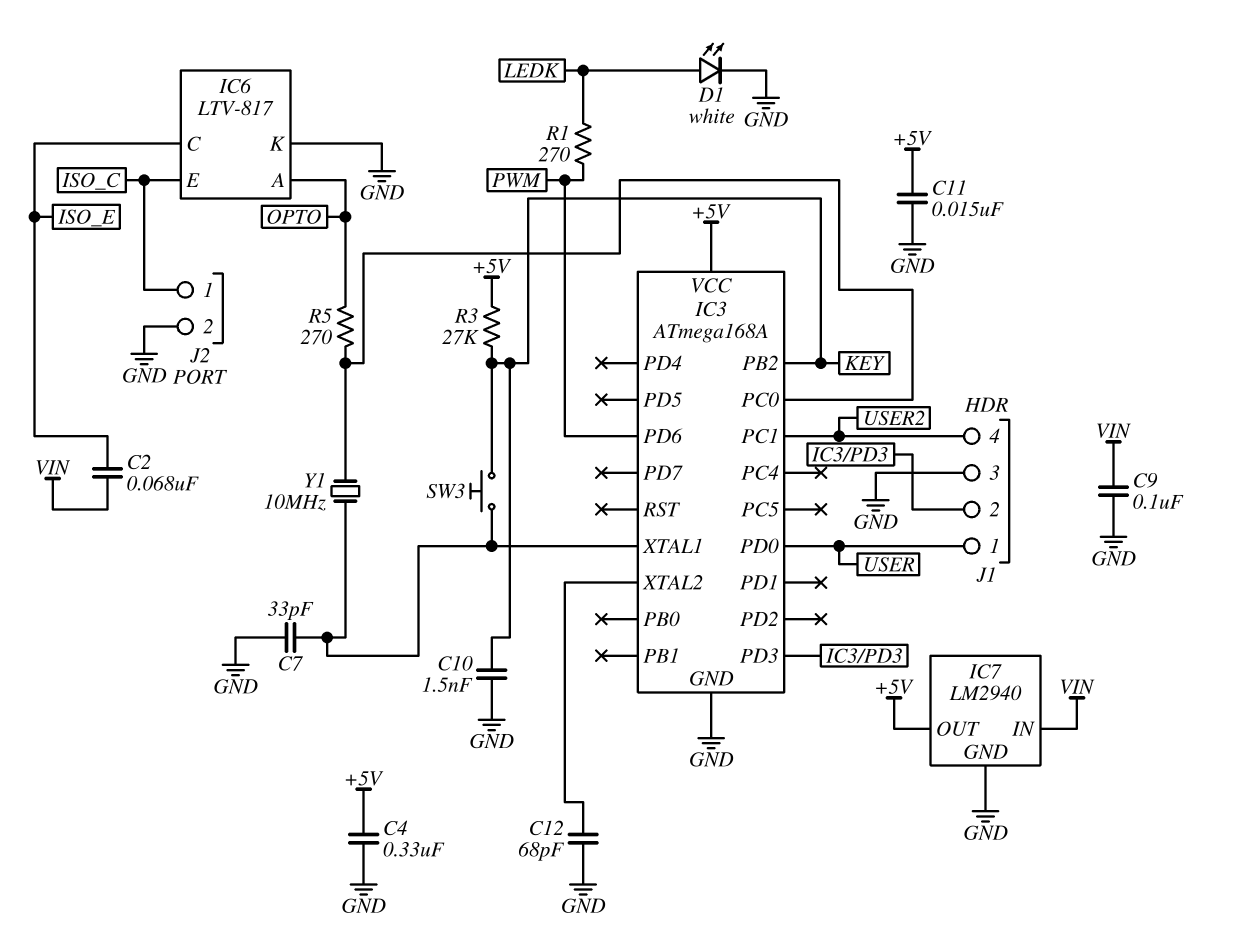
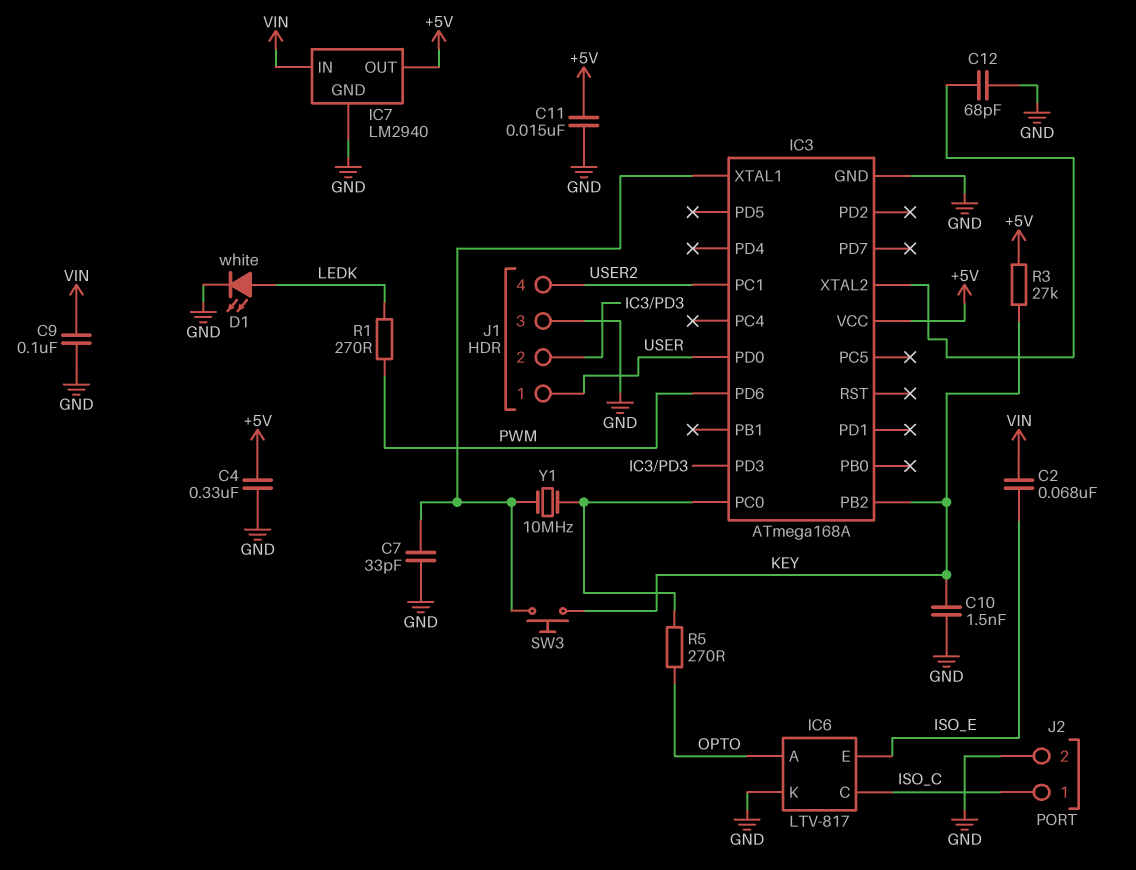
IC6 pin C: ISO_E -> ISO_C
IC6 pin E: ISO_C -> ISO_E

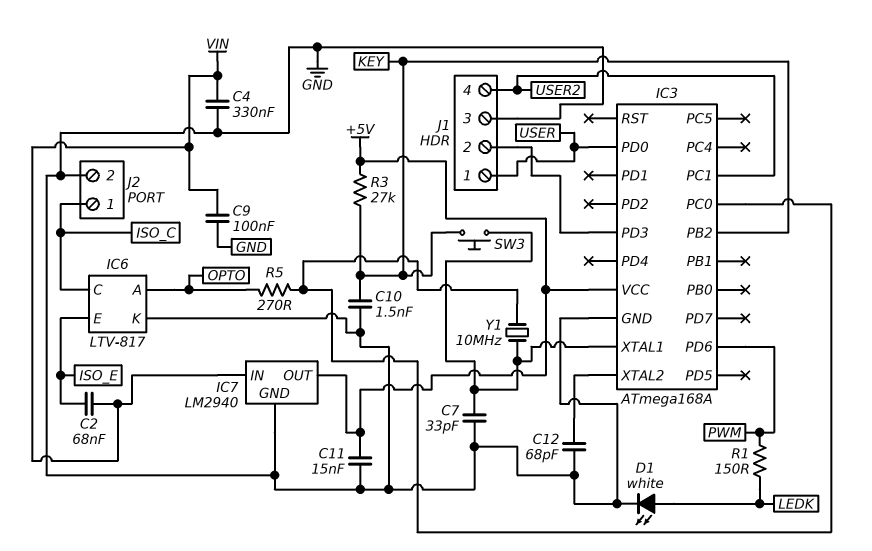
C4: 330nF (+5V, GND) -> 330nF (GND, VIN)
R1: 270 (LEDK, PWM) -> 150 (LEDK, PWM)

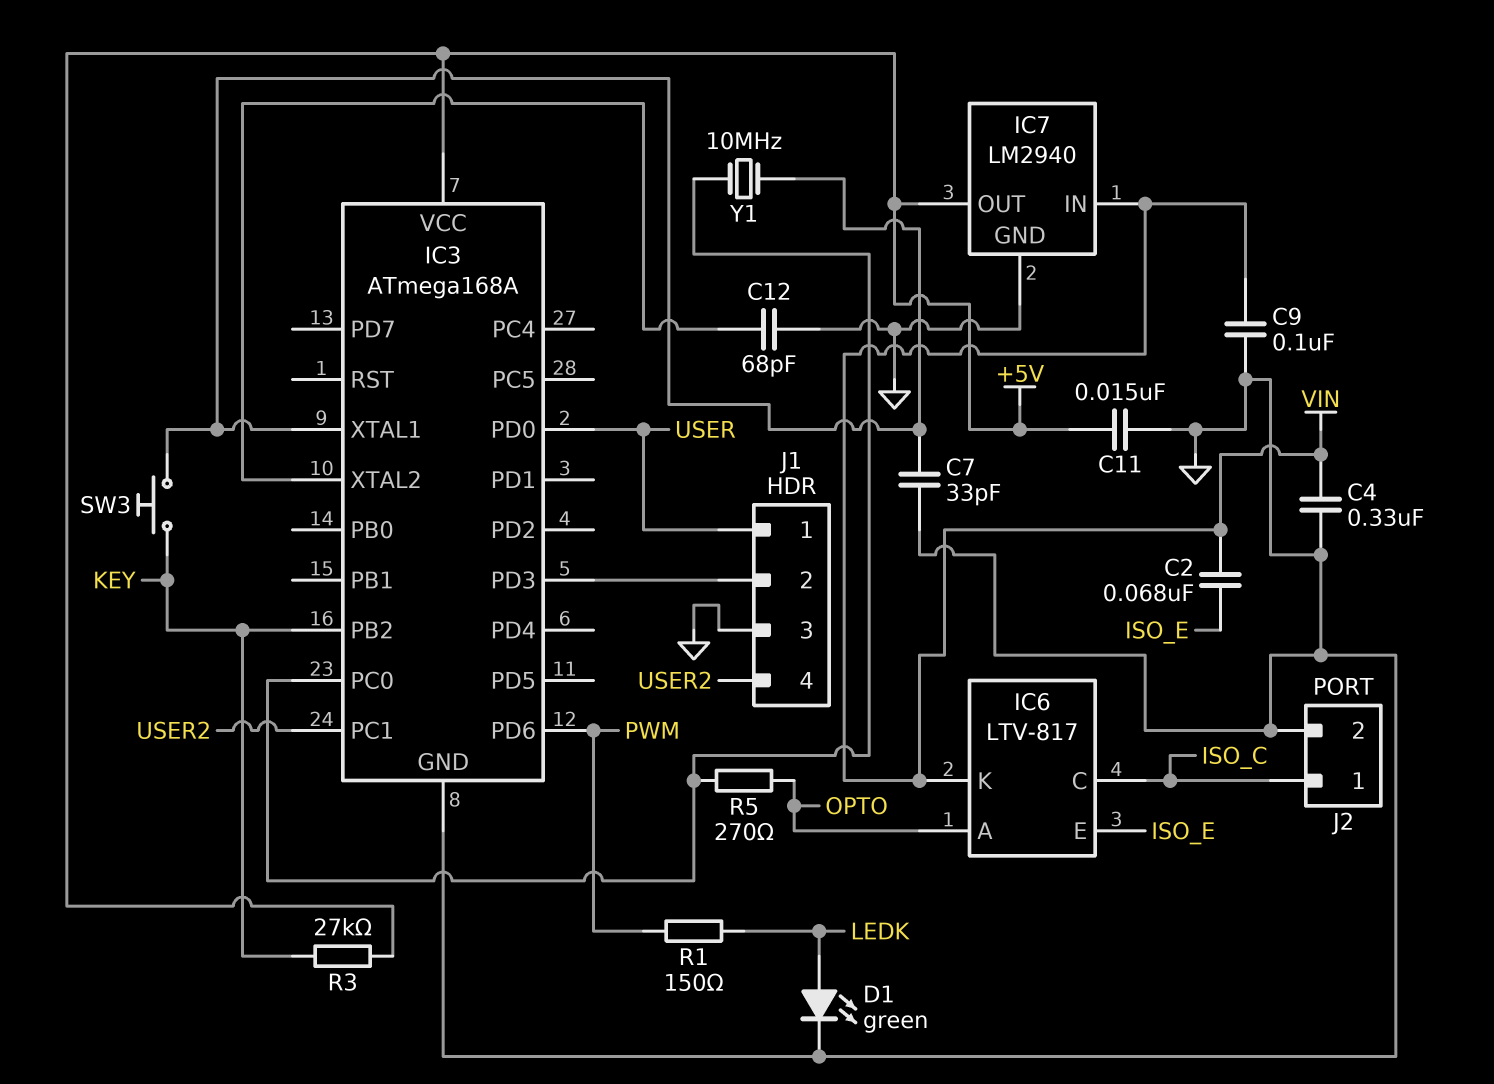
C10: 1.5nF (GND, KEY) -> none
D1: LED white (A LEDK, K GND) -> LED green (A LEDK, K GND)
IC6 pin K: GND -> VIN

